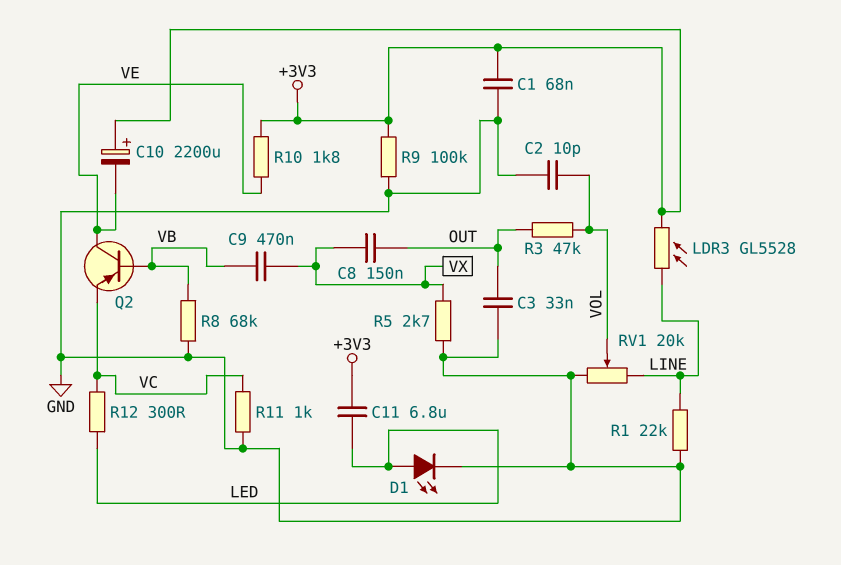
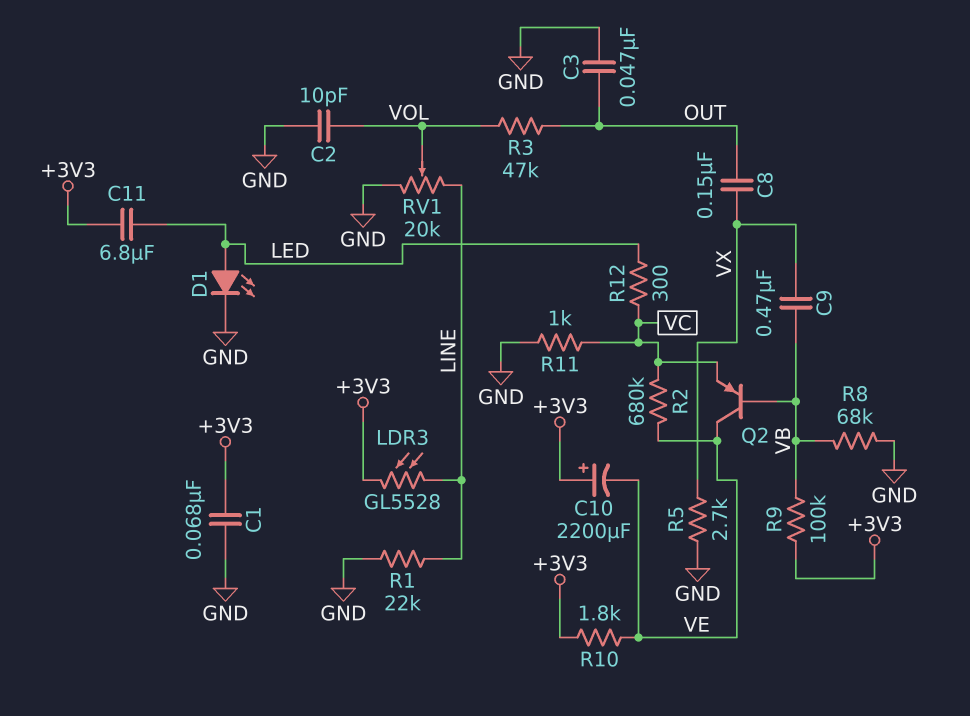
C3: 33nF (GND, OUT) -> 47nF (GND, OUT)
R2: none -> 680k (VC, VE)
R9: 100k (+3V3, GND) -> 100k (+3V3, VB)

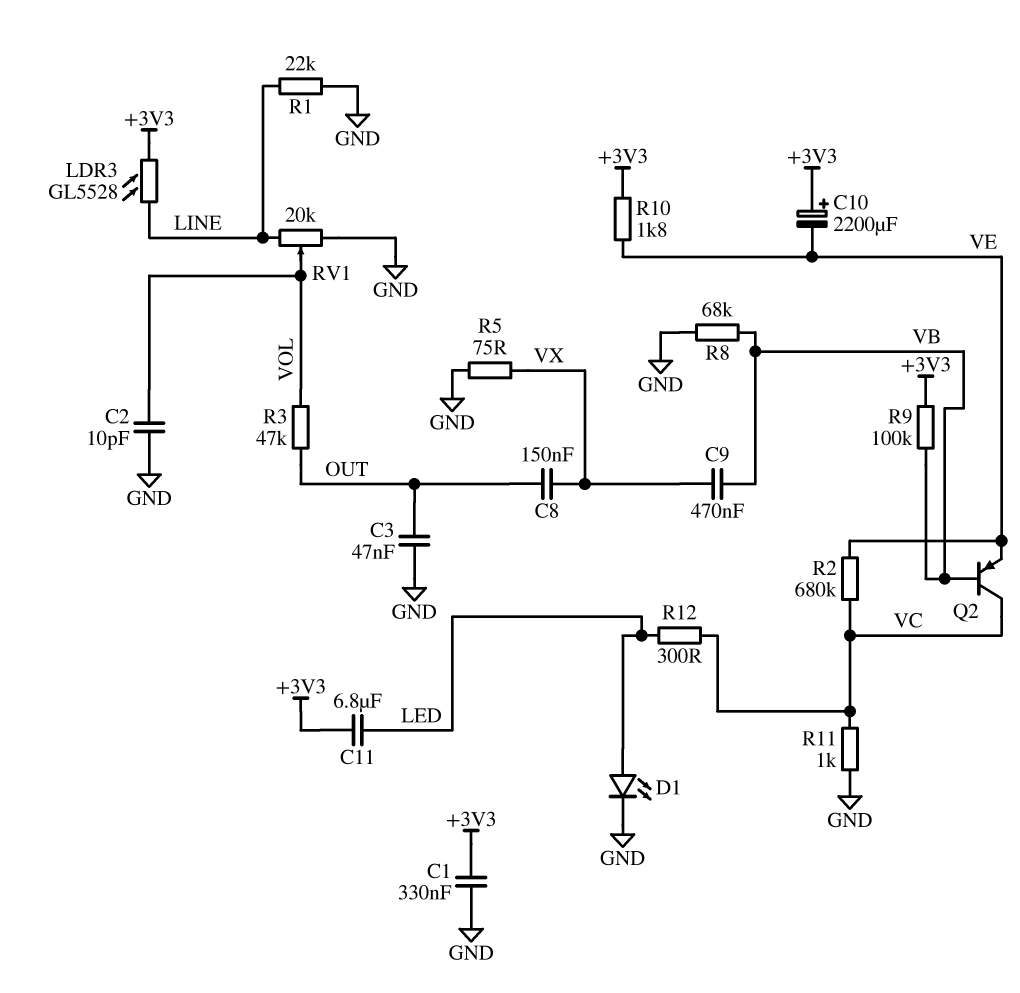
C1: 68nF (+3V3, GND) -> 330nF (+3V3, GND)
Q2: PNP (B VB, C VE, E VC) -> PNP (B VB, C VC, E VE)
R5: 2.7k (GND, VX) -> 75 (GND, VX)

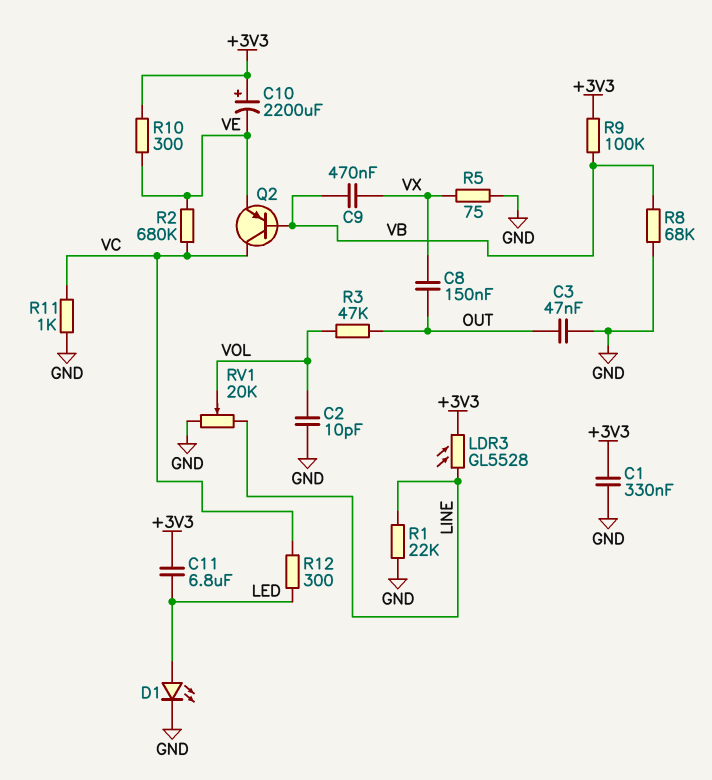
R10: 1.8k (+3V3, VE) -> 300 (+3V3, VE)

